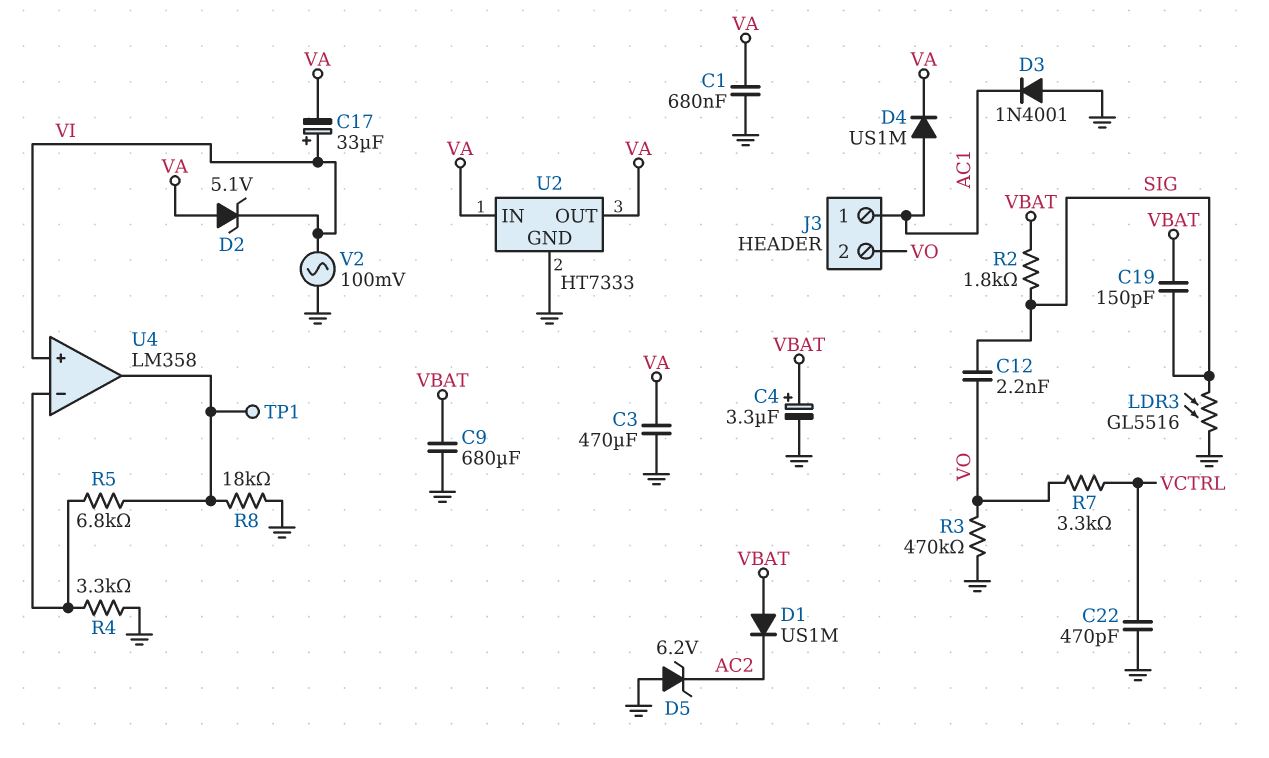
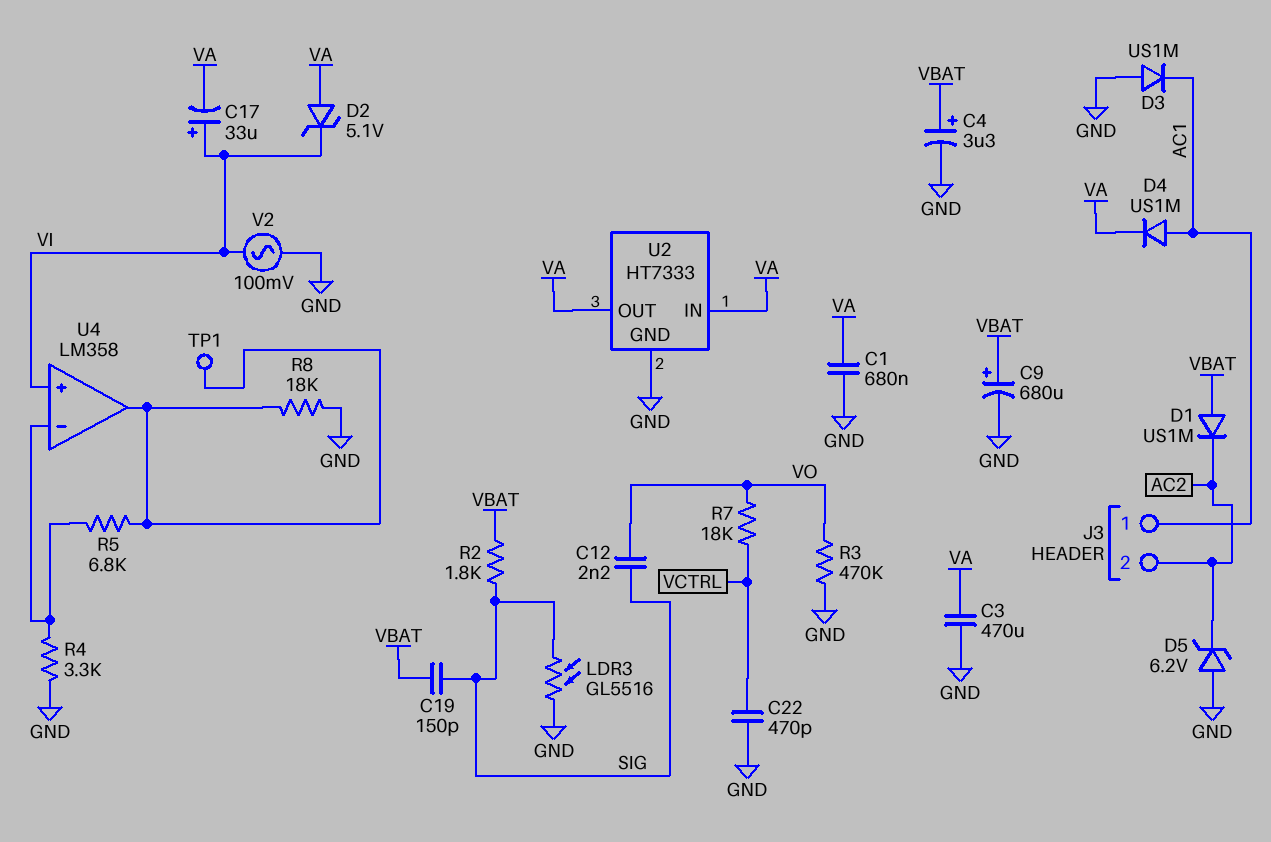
C9: 680uF (GND, VBAT) -> 680uF (plus VBAT, minus GND)
D3: diode 1N4001 (A GND, K AC1) -> diode US1M (A GND, K AC1)
J3 pin 2: VO -> AC2
R7: 3.3k (VCTRL, VO) -> 18k (VCTRL, VO)

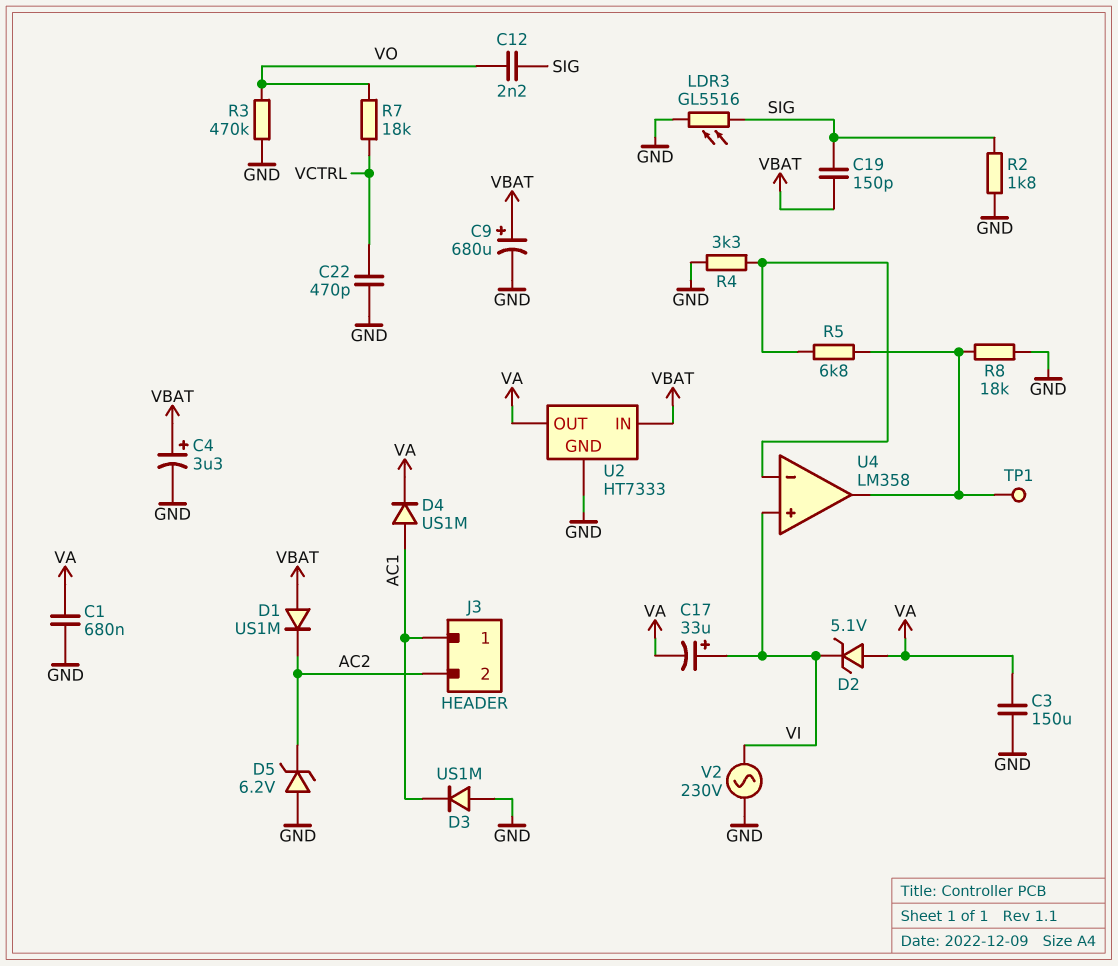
C3: 470uF (GND, VA) -> 150uF (GND, VA)
R2: 1.8k (SIG, VBAT) -> 1.8k (GND, SIG)
U2 pin IN: VA -> VBAT
V2: AC 100mV (GND, VI) -> AC 230V (GND, VI)

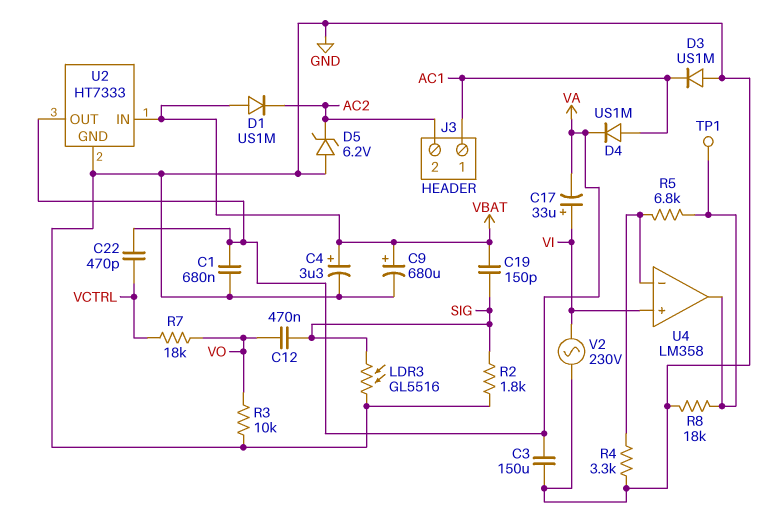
C12: 2.2nF (SIG, VO) -> 470nF (SIG, VO)
C22: 470pF (GND, VCTRL) -> 470pF (VA, VCTRL)
D2: zener 5.1V (A VA, K VI) -> none
R3: 470k (GND, VO) -> 10k (GND, VO)

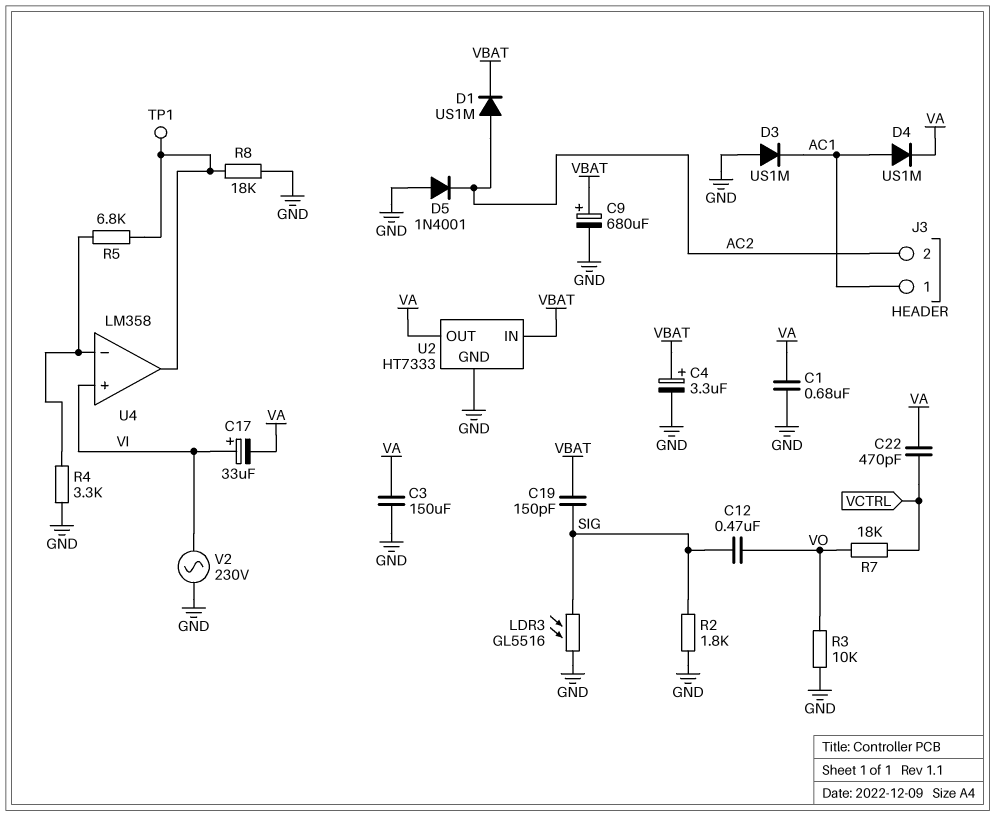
D1: diode US1M (A VBAT, K AC2) -> diode US1M (A AC2, K VBAT)
D5: zener 6.2V (A GND, K AC2) -> diode 1N4001 (A GND, K AC2)

